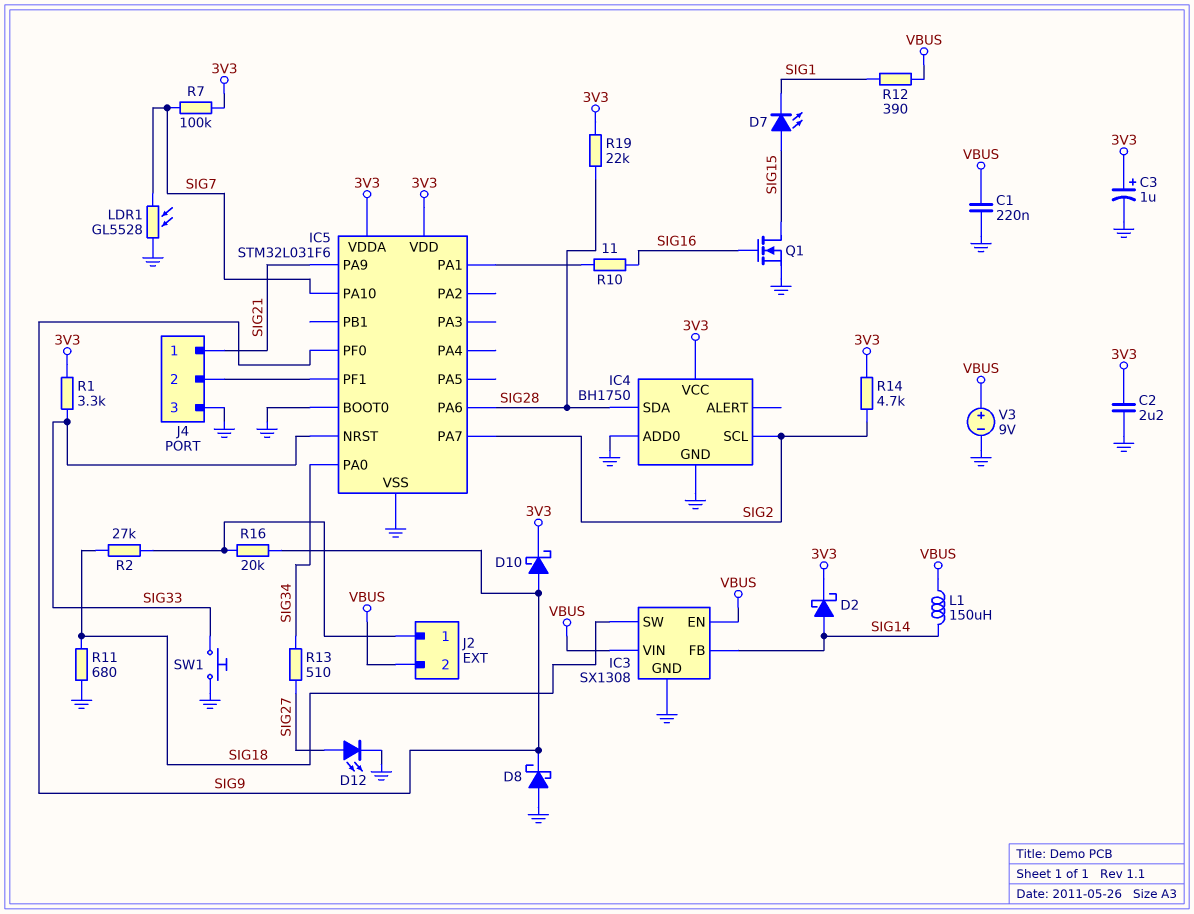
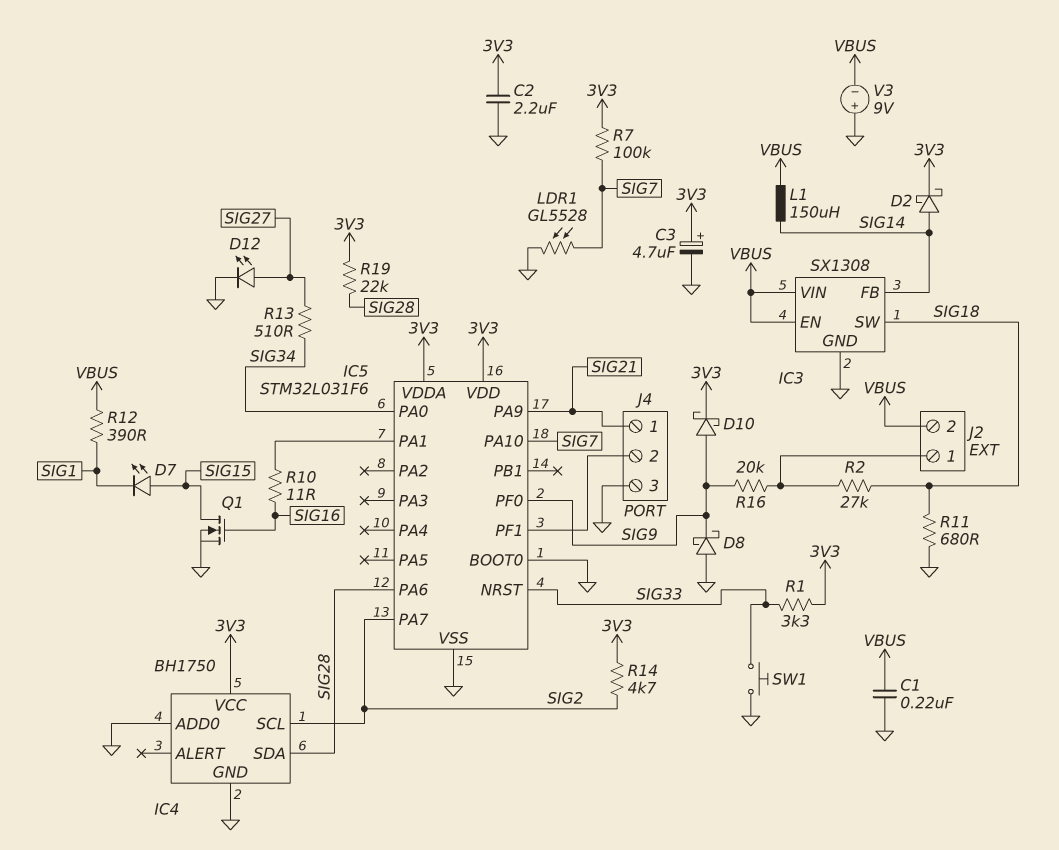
C3: 1uF (plus 3V3, minus GND) -> 4.7uF (plus 3V3, minus GND)
V3: 9V (plus VBUS, minus GND) -> 9V (plus GND, minus VBUS)

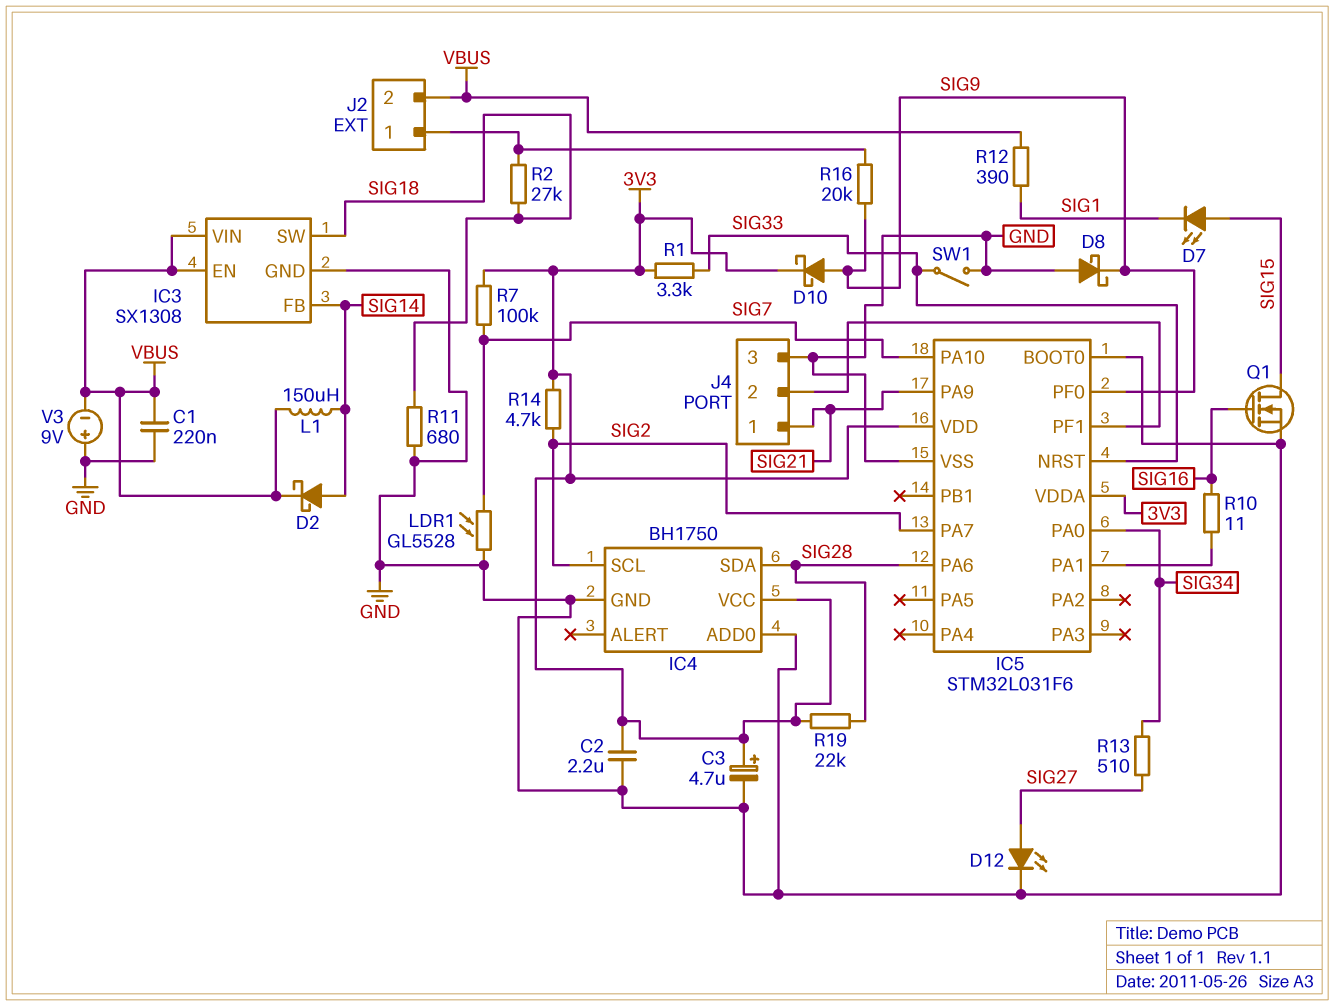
D2: schottky (A SIG14, K 3V3) -> schottky (A SIG14, K VBUS)
SW1: button (GND, SIG33) -> switch (GND, SIG33)

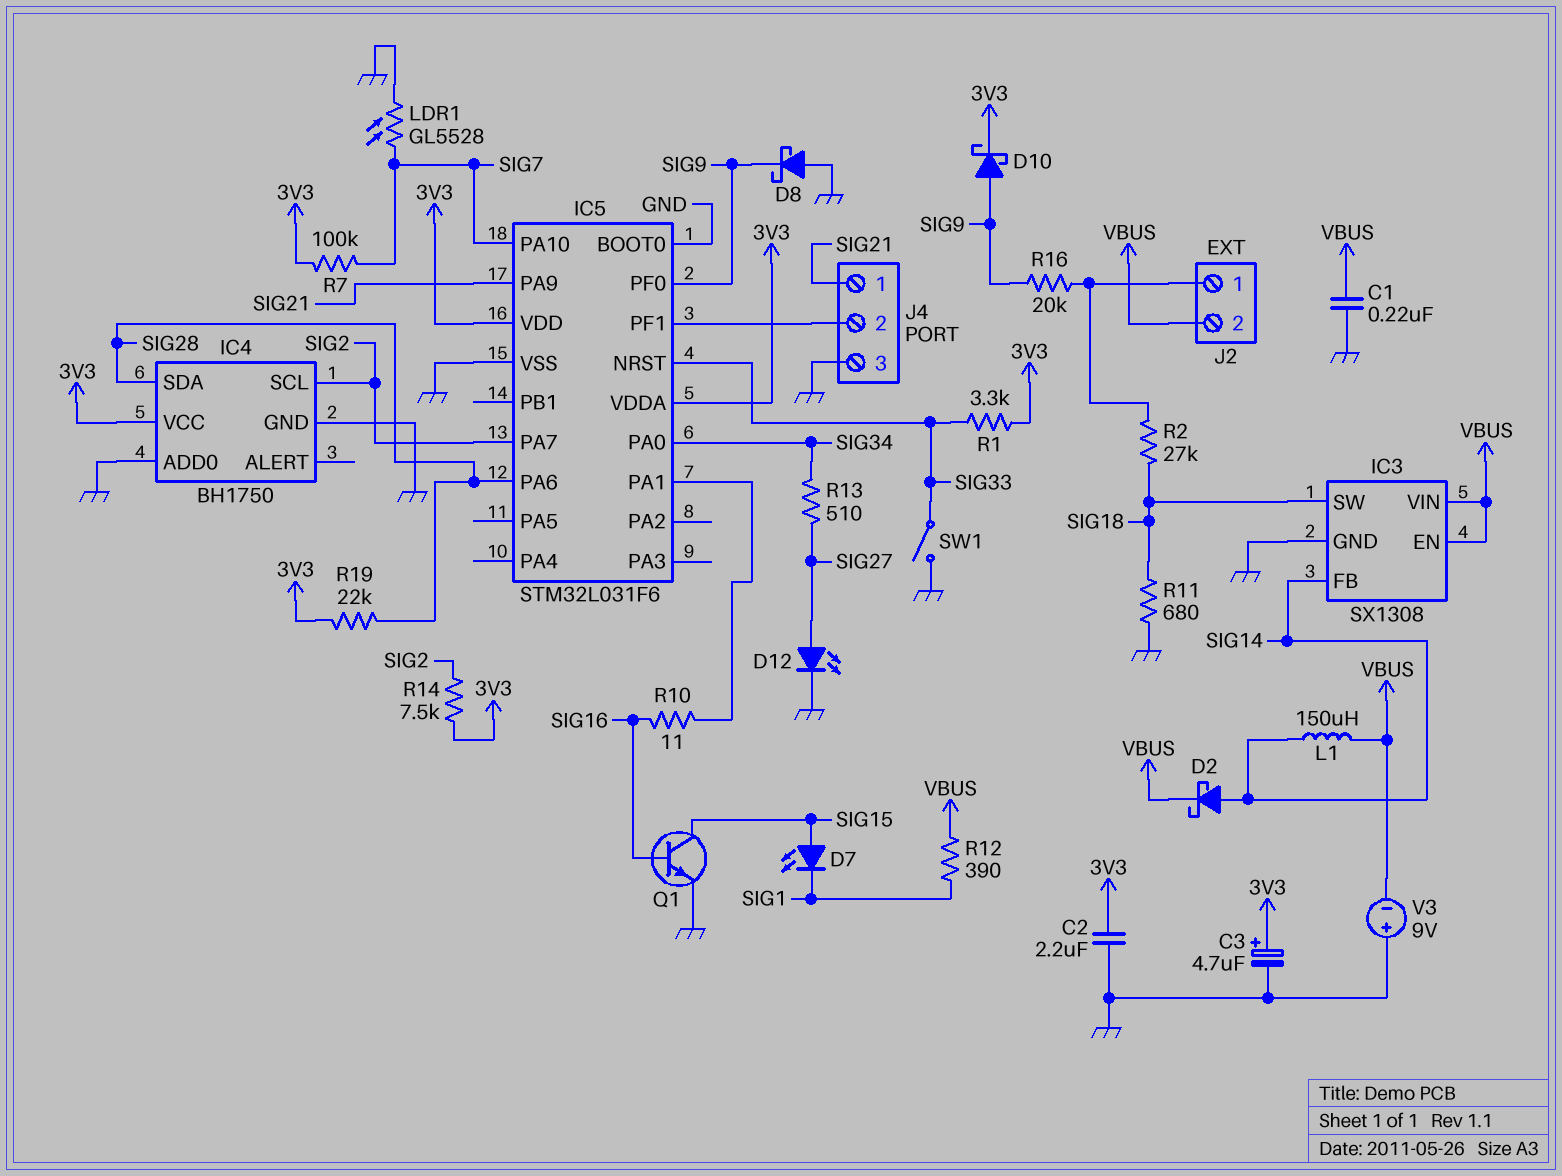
Q1: NMOS (G SIG16, D SIG15, S GND) -> NPN (B SIG16, C SIG15, E GND)
R14: 4.7k (3V3, SIG2) -> 7.5k (3V3, SIG2)

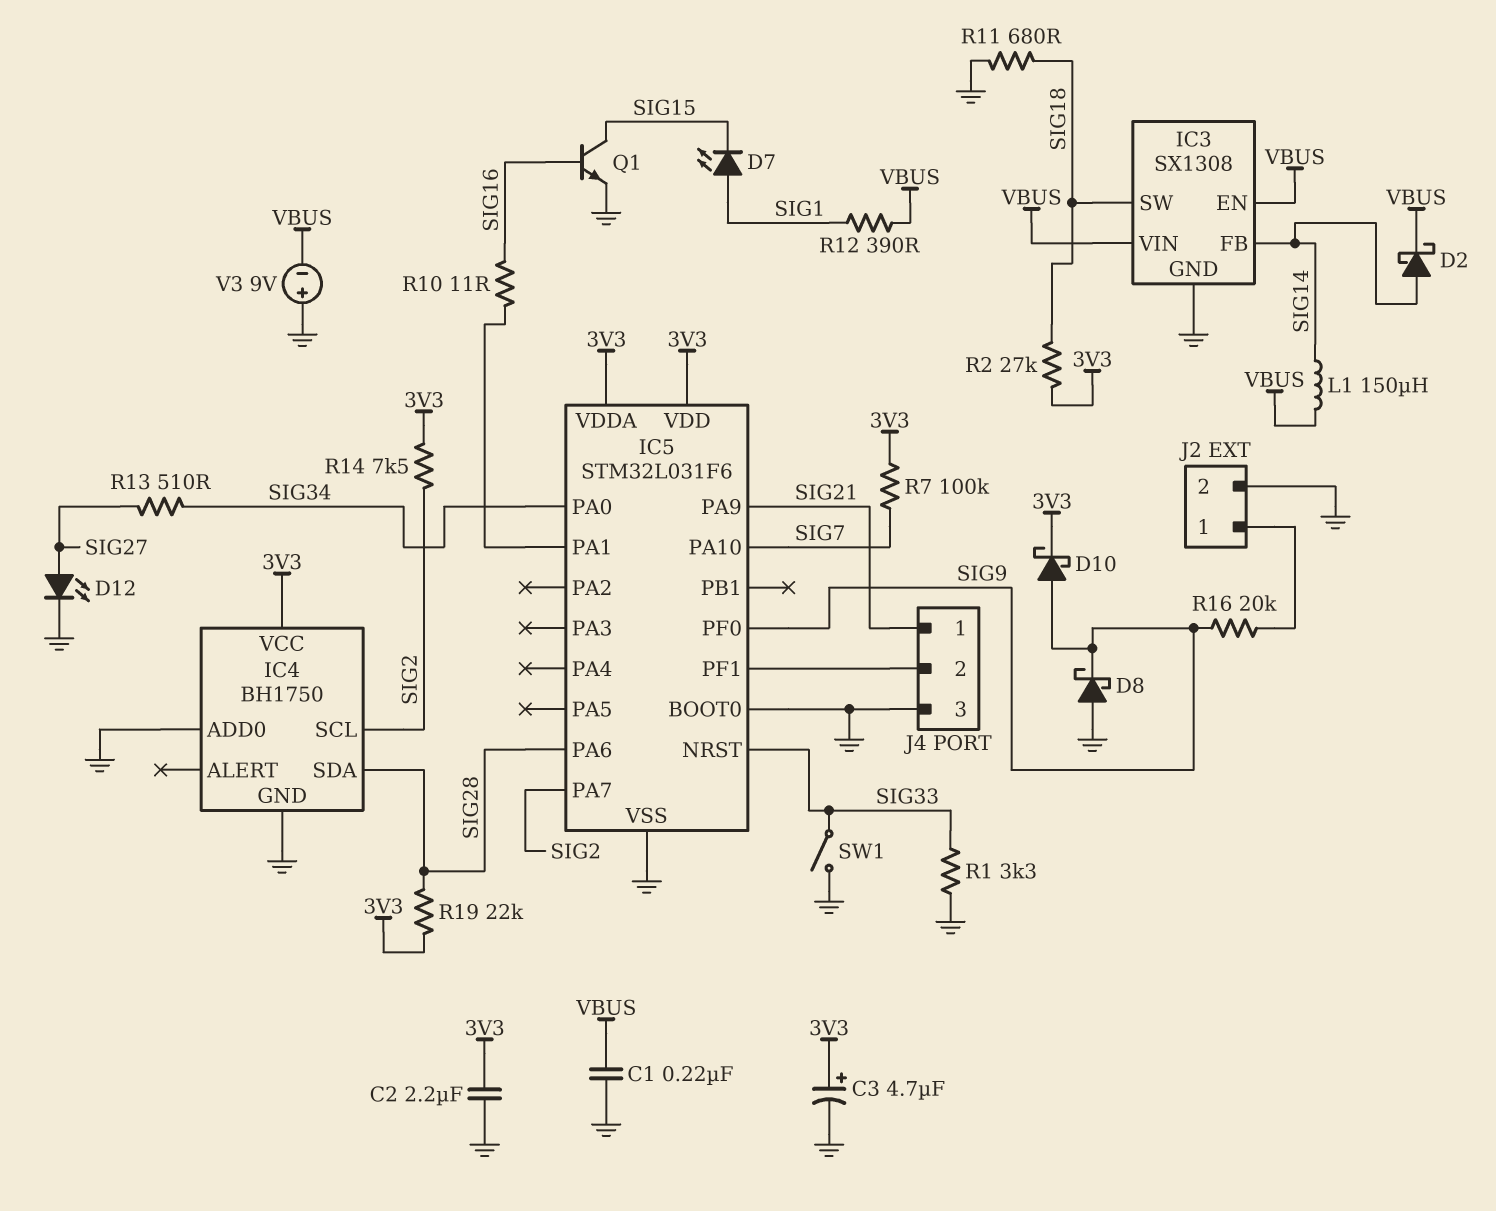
D7: LED (A SIG15, K SIG1) -> LED (A SIG1, K SIG15)
J2 pin 2: VBUS -> GND
LDR1: GL5528 (GND, SIG7) -> none
R1: 3.3k (3V3, SIG33) -> 3.3k (GND, SIG33)
R2: 27k (J2/1, SIG18) -> 27k (3V3, SIG18)

